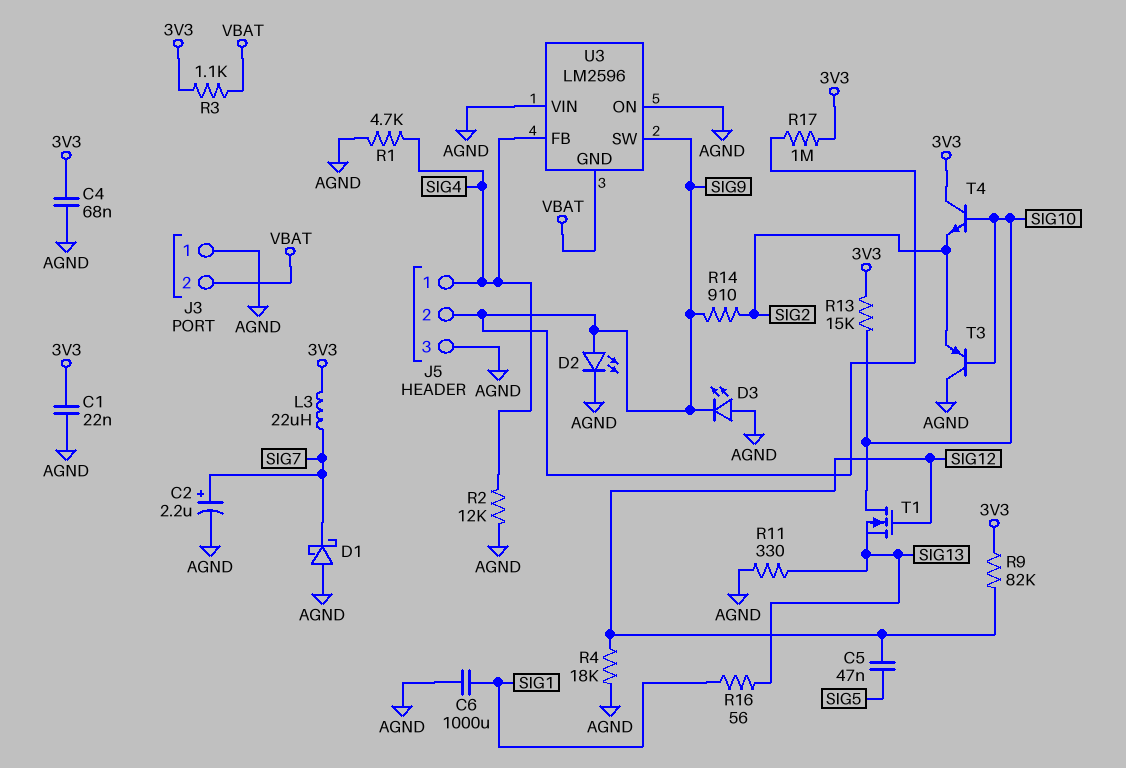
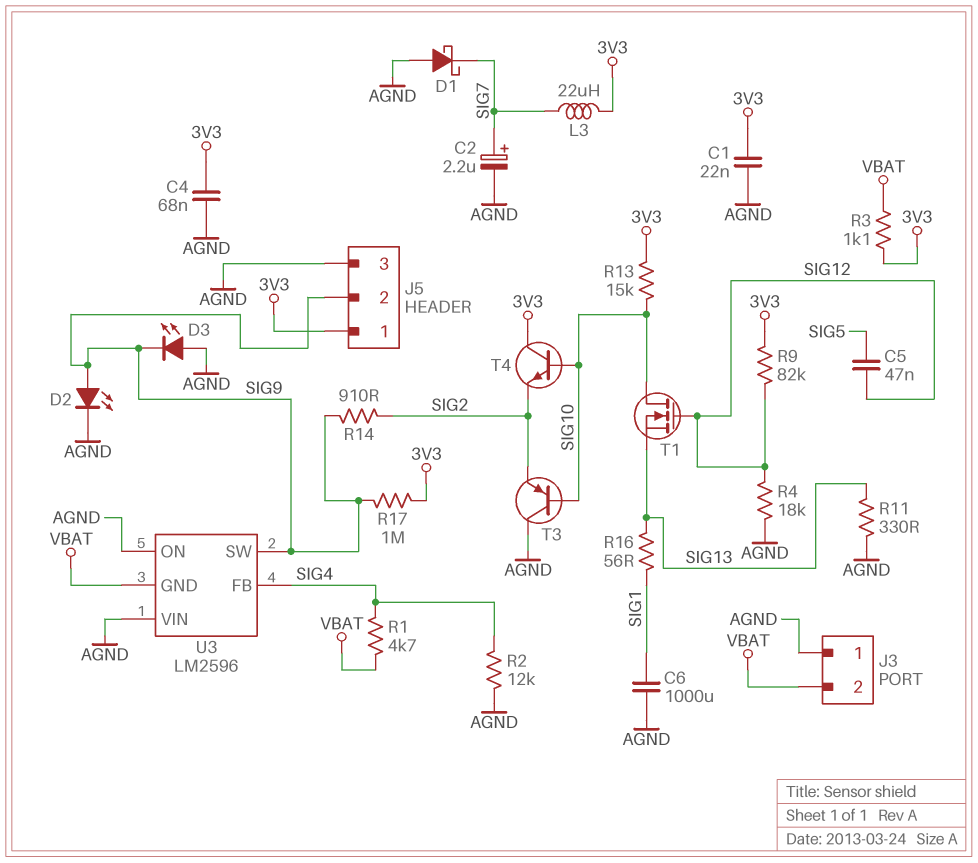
J5 pin 1: SIG4 -> 3V3
R1: 4.7k (AGND, SIG4) -> 4.7k (SIG4, VBAT)

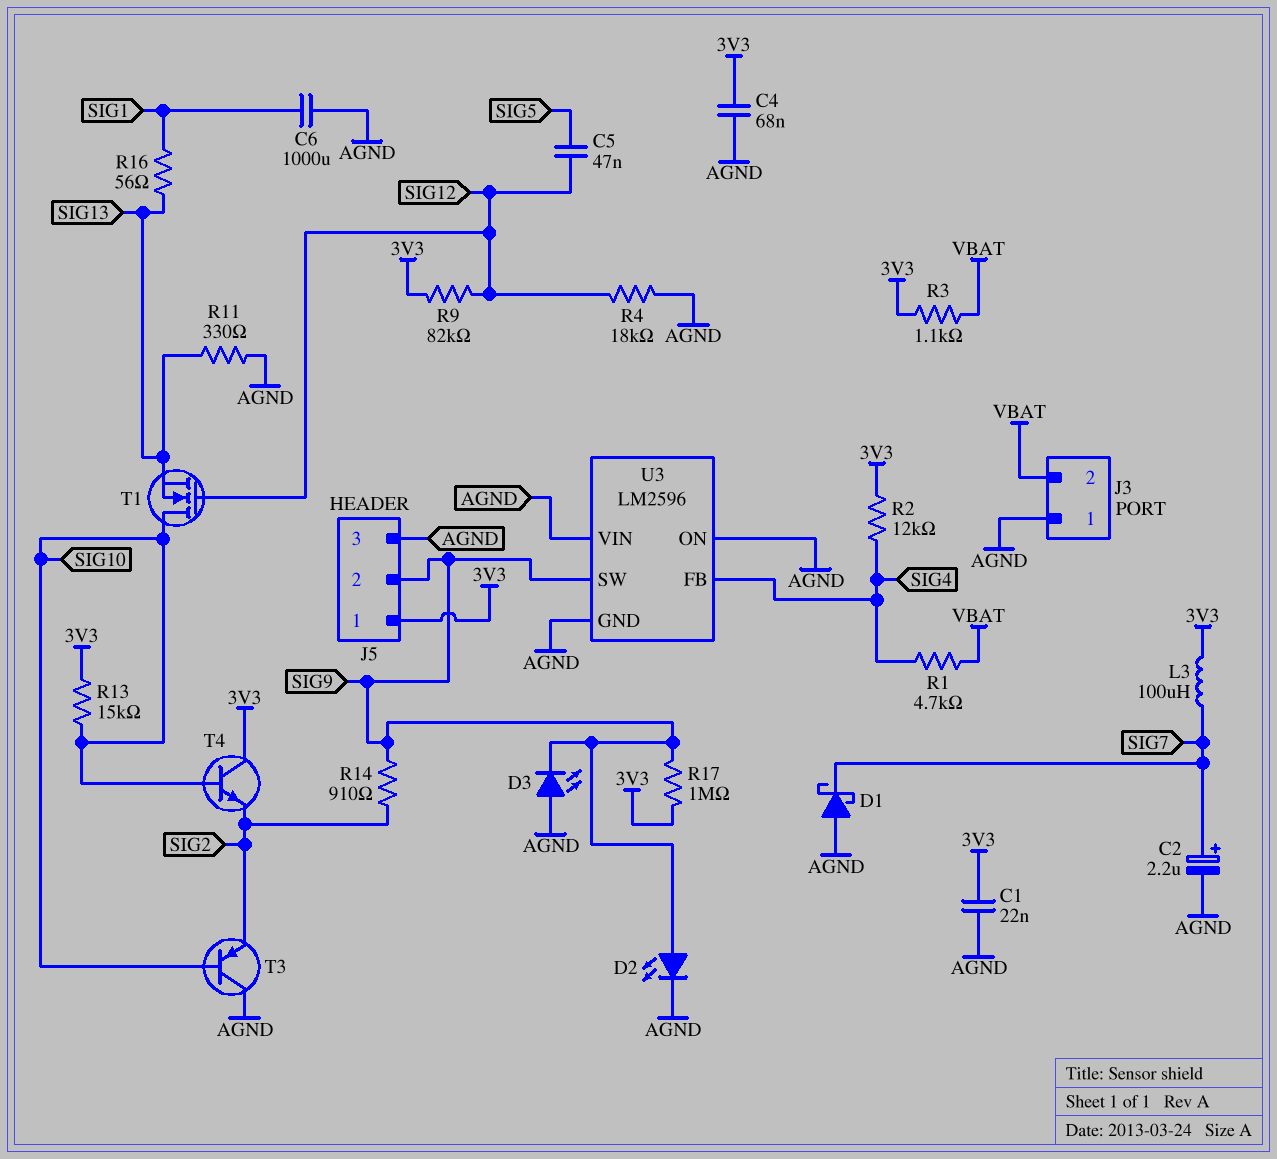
L3: 22uH (3V3, SIG7) -> 100uH (3V3, SIG7)
R2: 12k (AGND, SIG4) -> 12k (3V3, SIG4)
U3 pin GND: VBAT -> AGND

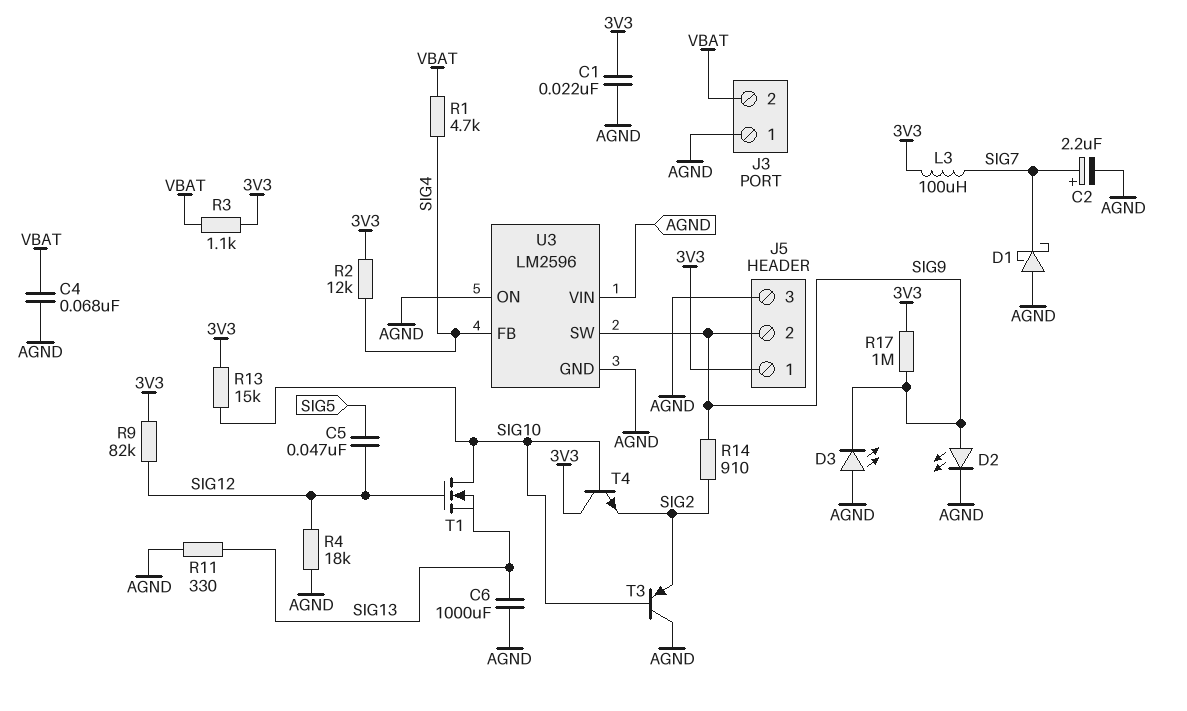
C4: 68nF (3V3, AGND) -> 68nF (AGND, VBAT)
C6: 1000uF (AGND, SIG1) -> 1000uF (AGND, SIG13)
R16: 56 (SIG1, SIG13) -> none

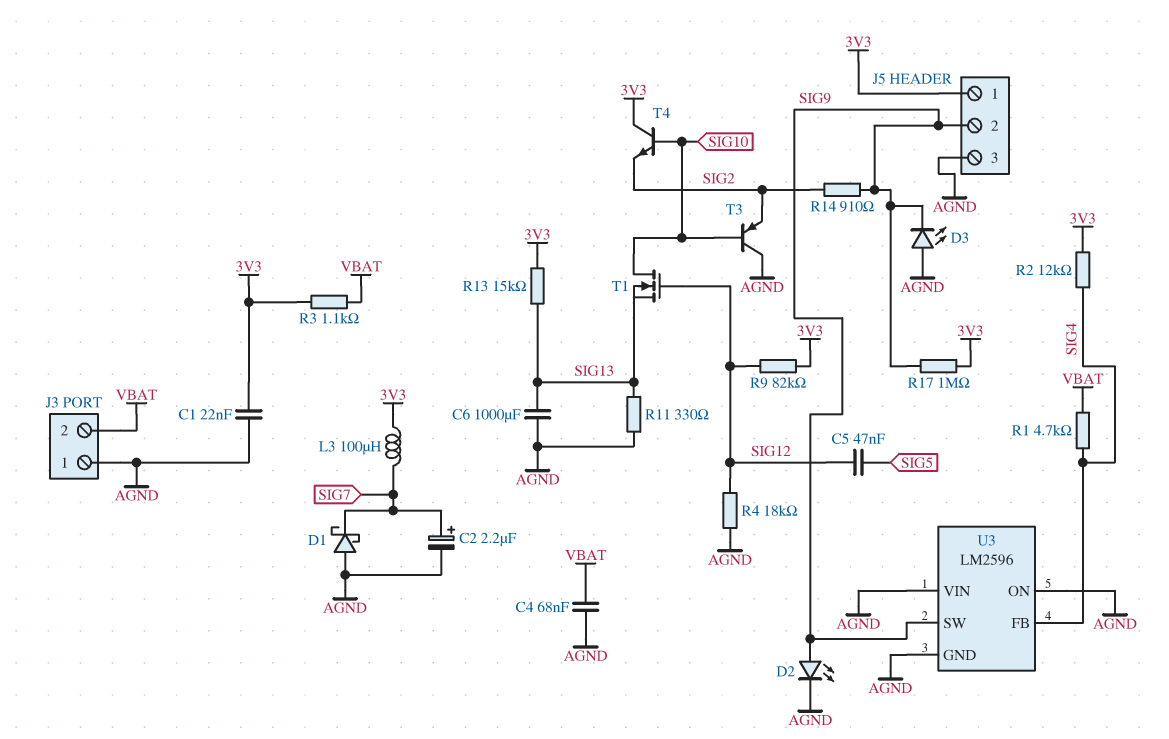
R13: 15k (3V3, SIG10) -> 15k (3V3, SIG13)

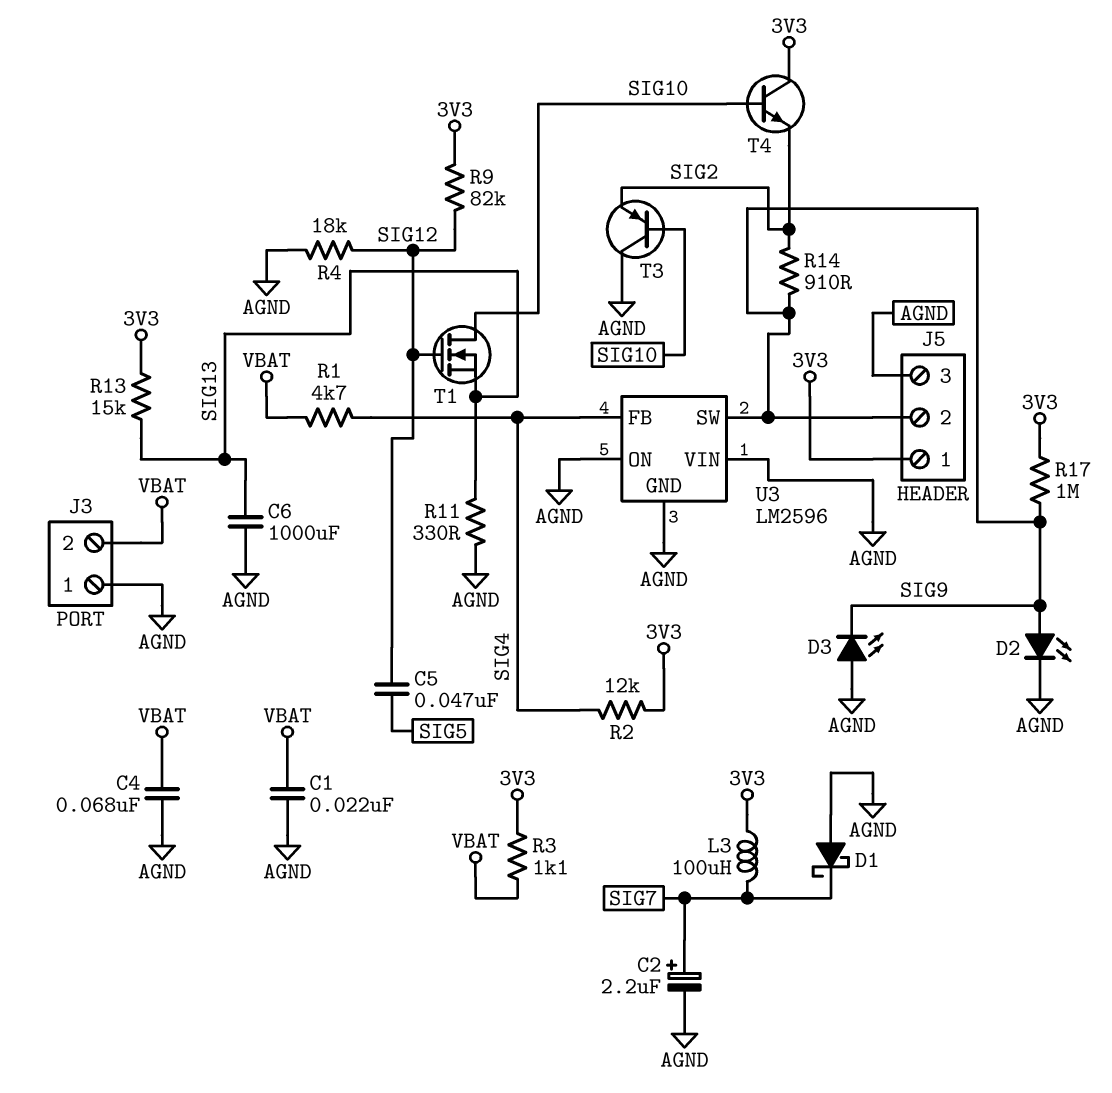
C1: 22nF (3V3, AGND) -> 22nF (AGND, VBAT)

